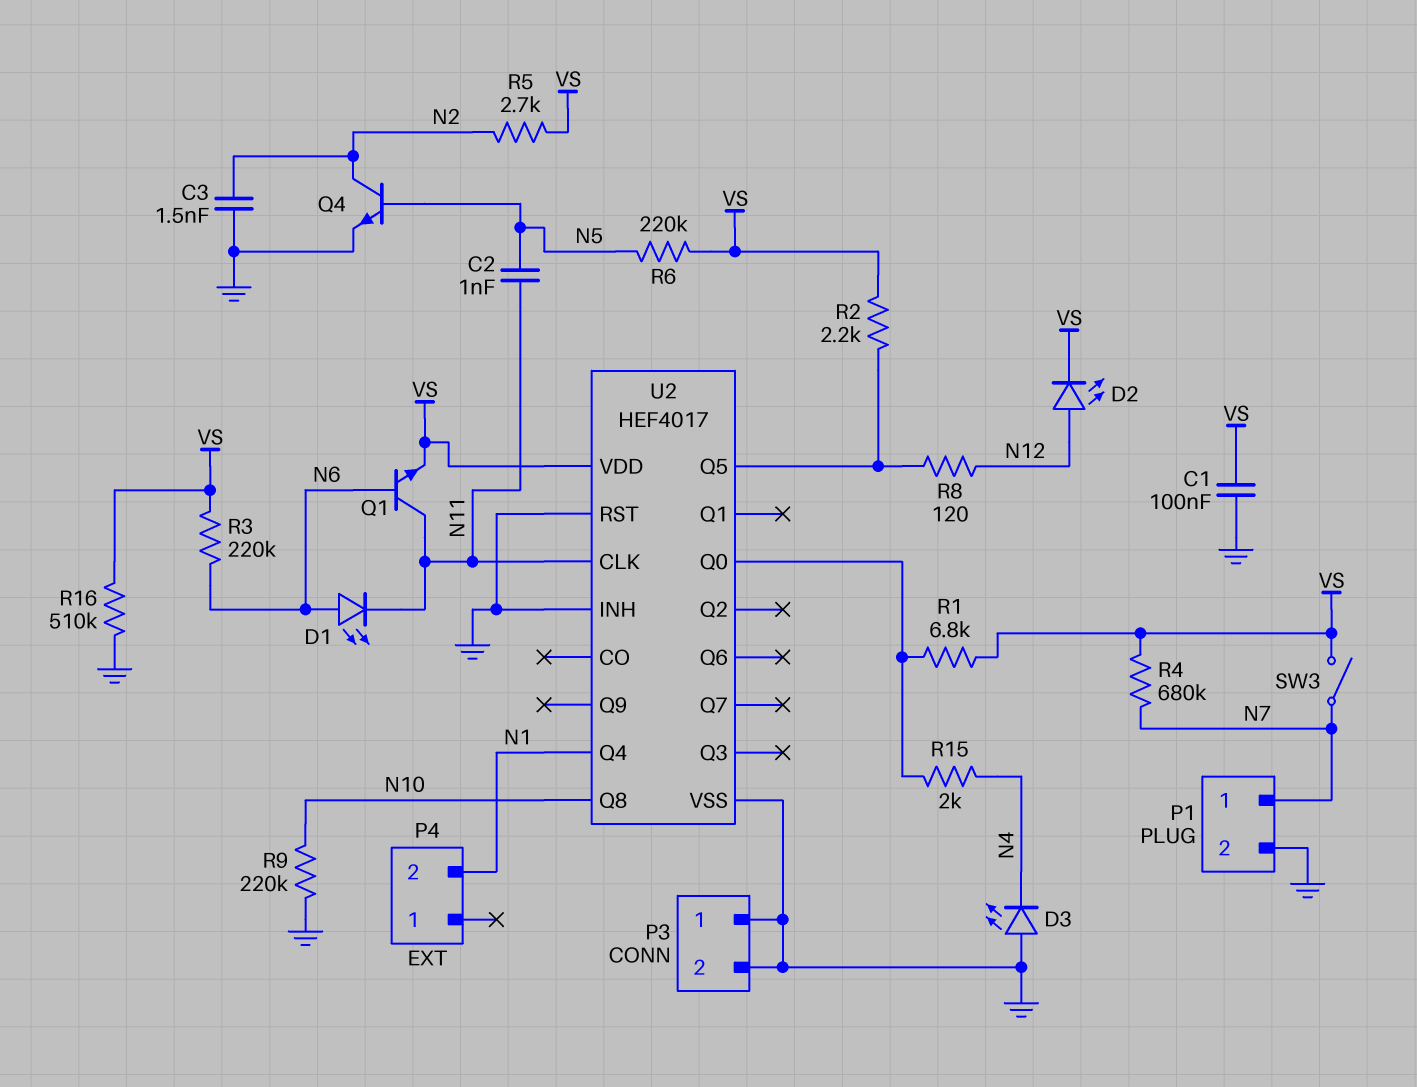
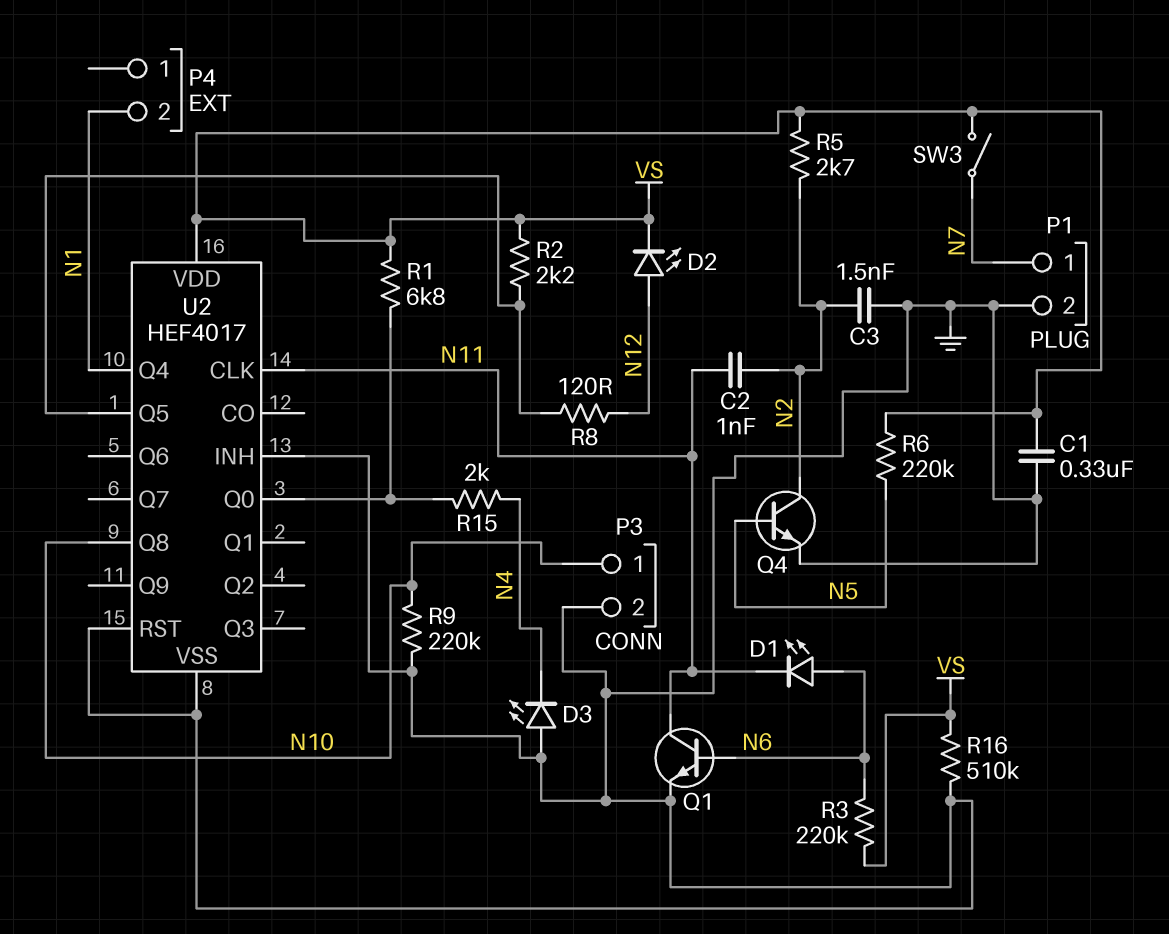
C1: 100nF (GND, VS) -> 330nF (GND, VS)
C2: 1nF (N5, N11) -> 1nF (N2, N11)
P3 pin 1: GND -> N10
Q1: NPN (B N6, C N11, E VS) -> NPN (B N6, C N11, E GND)
R4: 680k (N7, VS) -> none

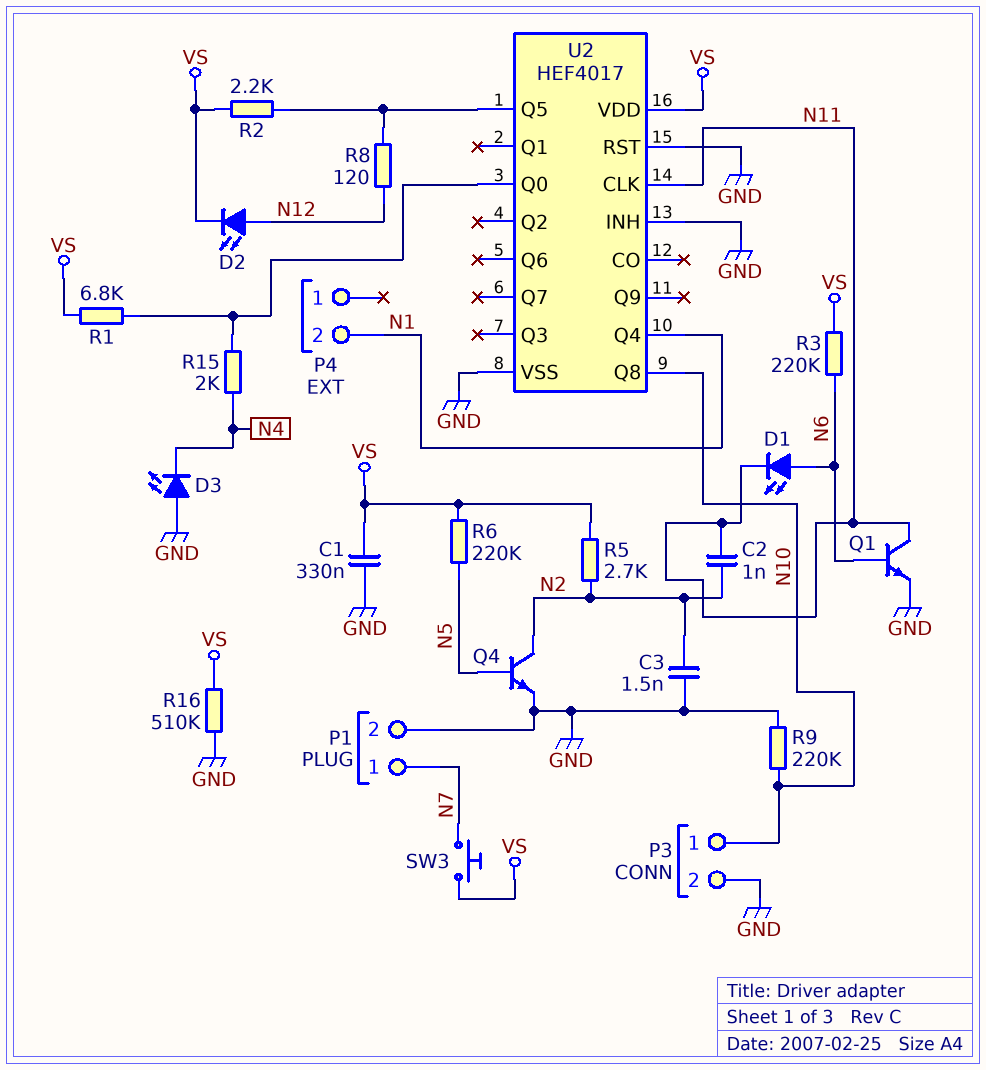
SW3: switch (N7, VS) -> button (N7, VS)

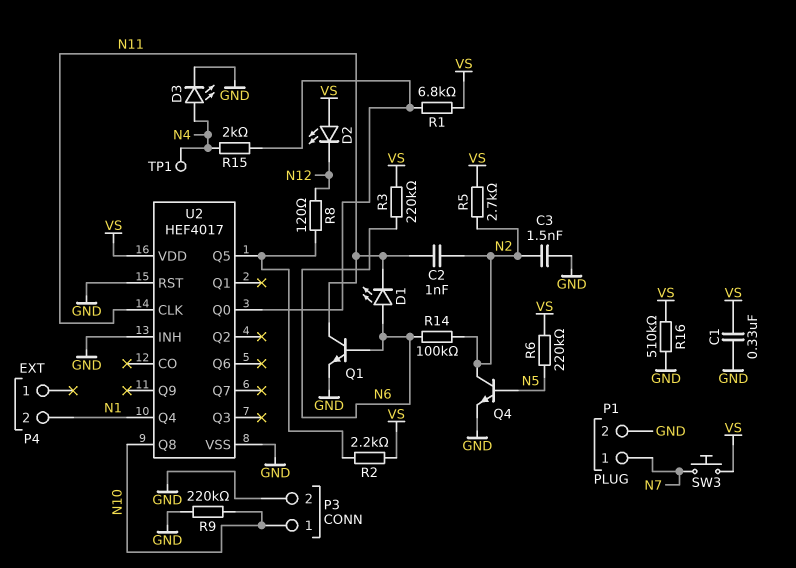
D2: LED (A N12, K VS) -> LED (A VS, K N12)
D3: LED (A GND, K N4) -> LED (A N4, K GND)
R14: none -> 100k (N2, N6)
TP1: none -> test point (N4)

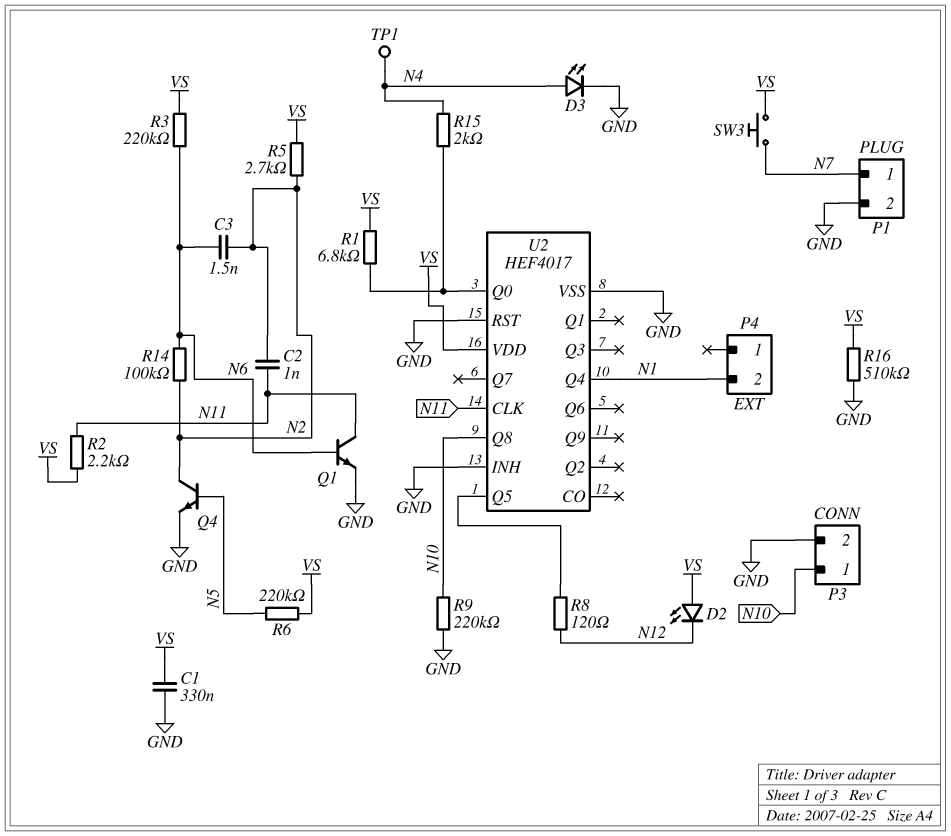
C3: 1.5nF (GND, N2) -> 1.5nF (N2, N6)
D1: LED (A N6, K N11) -> none
R2: 2.2k (U2/Q5, VS) -> 2.2k (N11, VS)

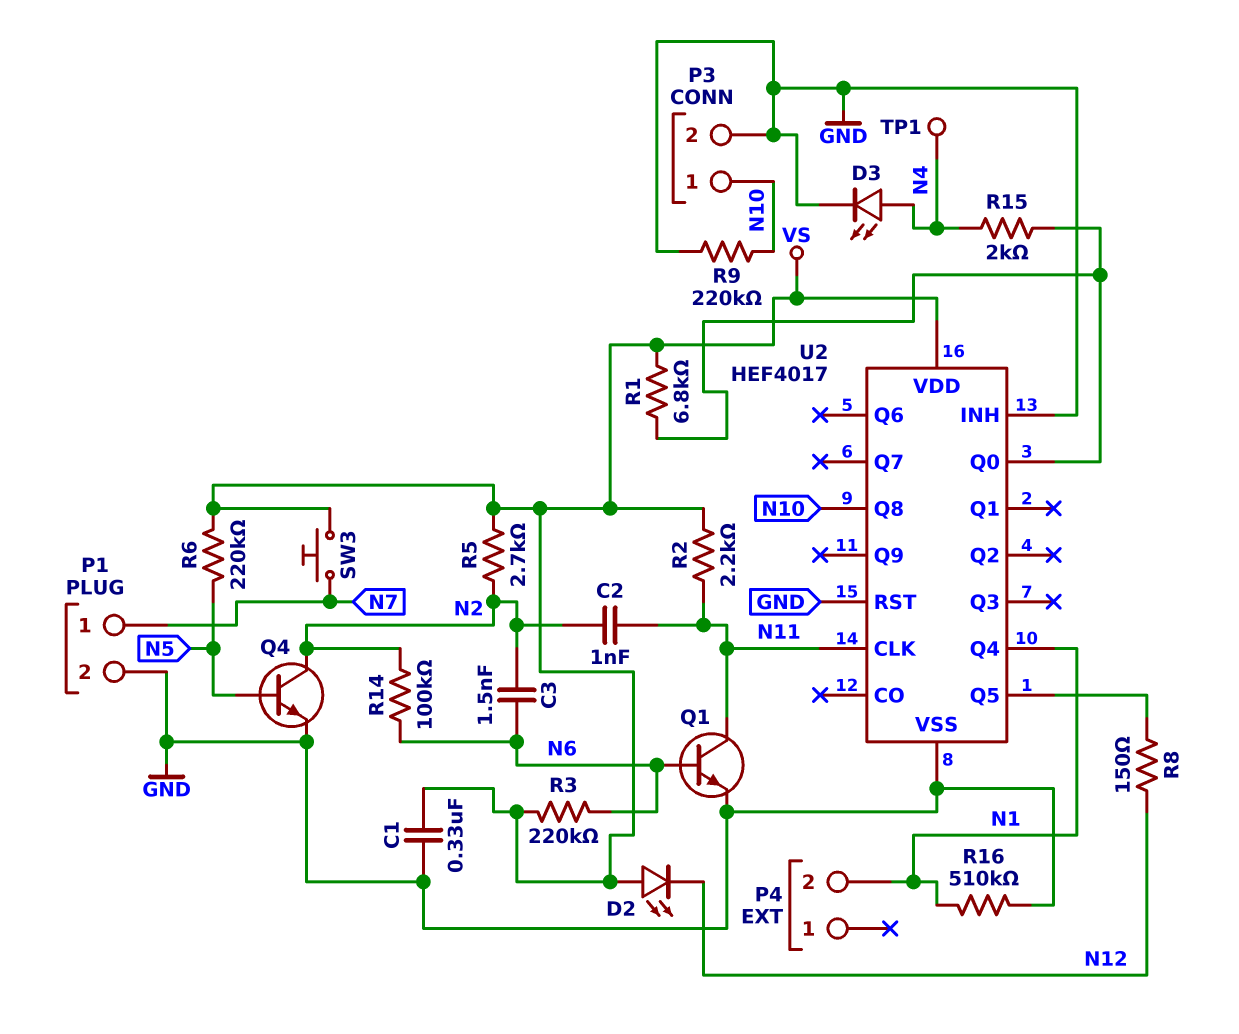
R8: 120 (N12, U2/Q5) -> 150 (N12, U2/Q5)
R16: 510k (GND, VS) -> 510k (GND, N1)

